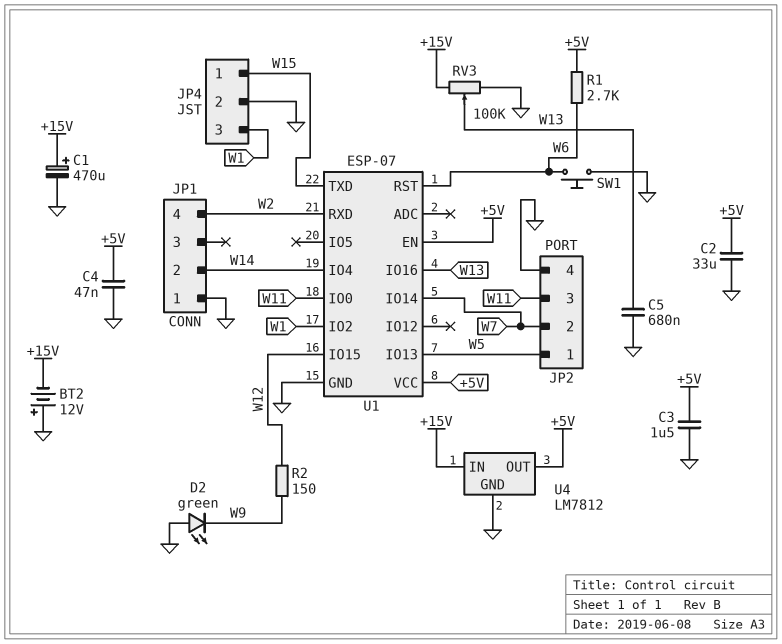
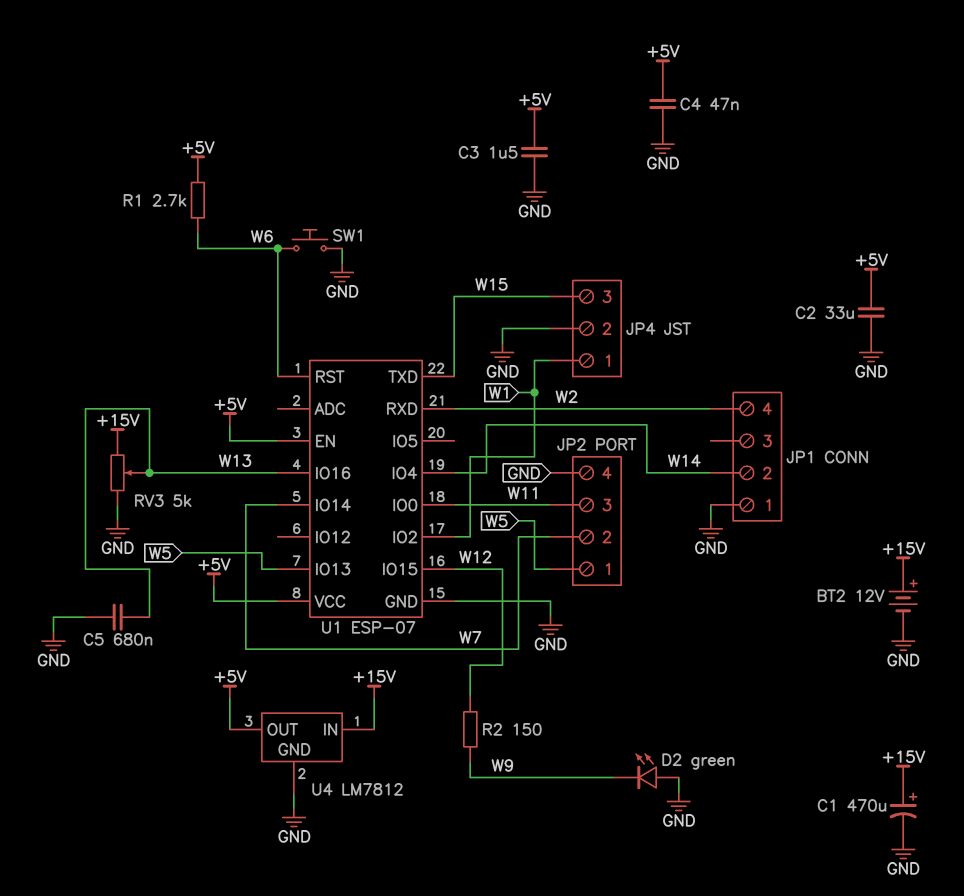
BT2: 12V (plus GND, minus +15V) -> 12V (plus +15V, minus GND)
JP4 pin 1: W15 -> W1
JP4 pin 3: W1 -> W15
RV3: 100k (+15V, GND, wiper W13) -> 5k (+15V, GND, wiper W13)

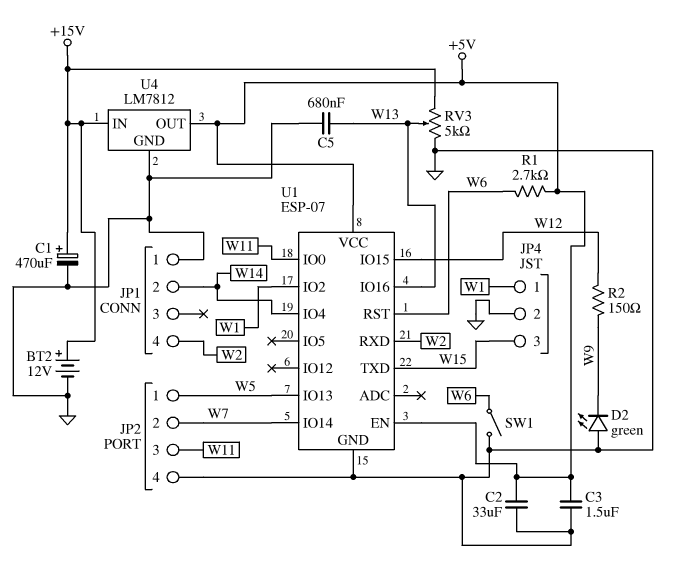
C4: 47nF (+5V, GND) -> none
SW1: button (GND, W6) -> switch (GND, W6)

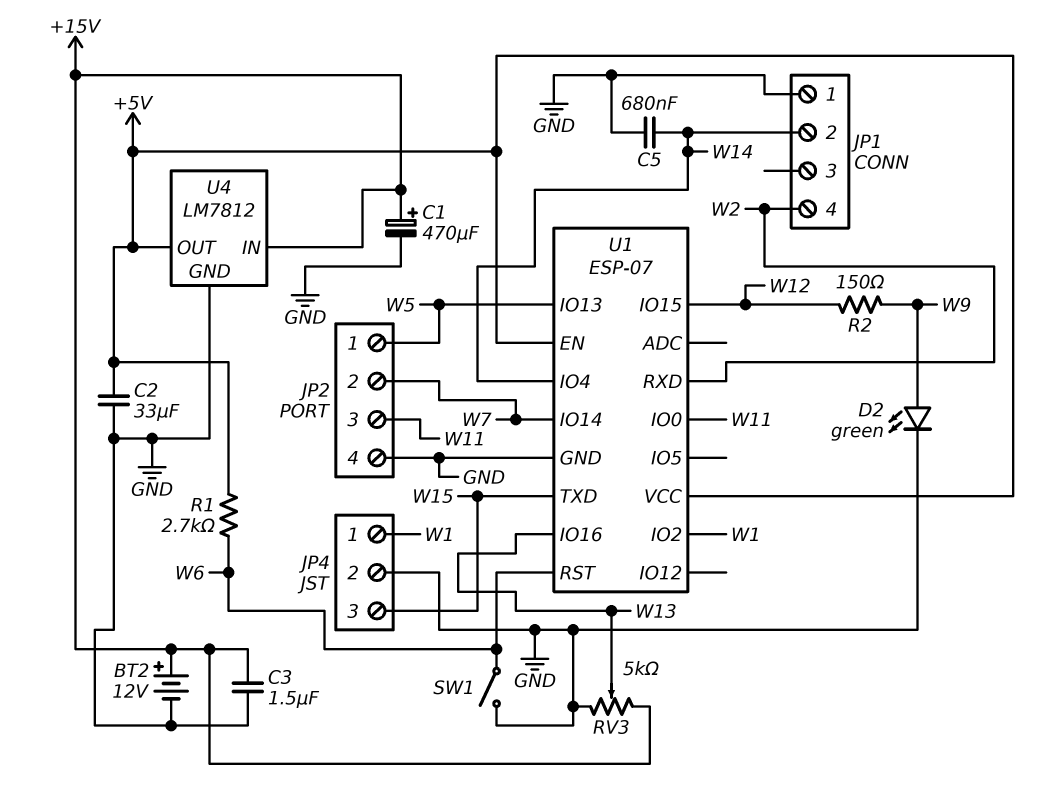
C3: 1.5uF (+5V, GND) -> 1.5uF (+15V, GND)
C5: 680nF (GND, W13) -> 680nF (GND, W14)
D2: LED green (A GND, K W9) -> LED green (A W9, K GND)

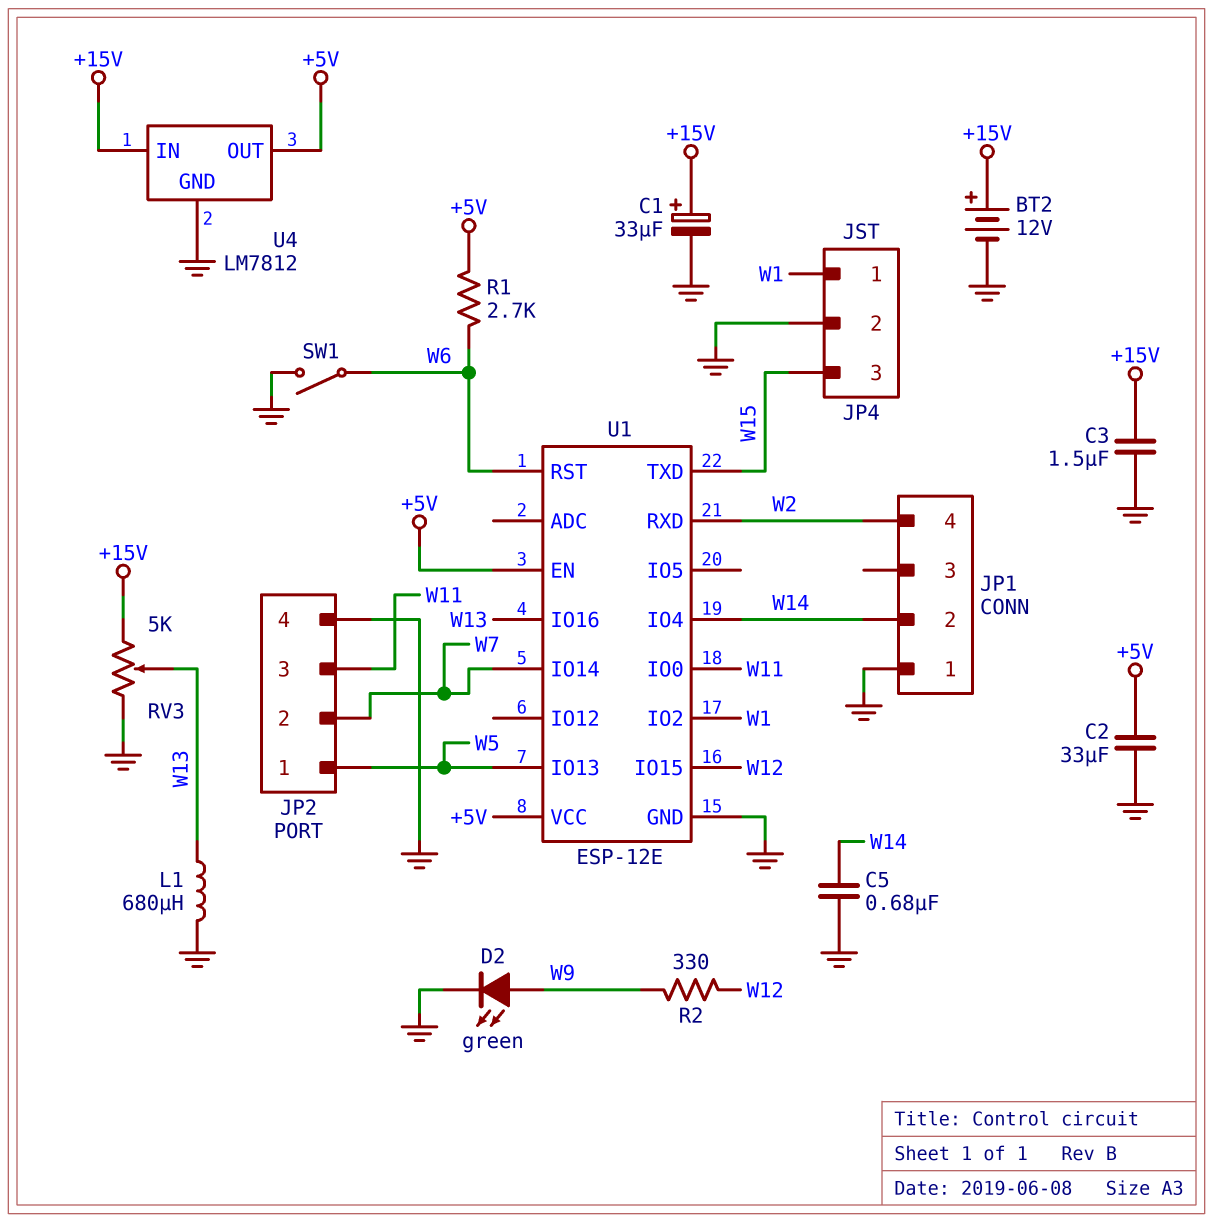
C1: 470uF (plus +15V, minus GND) -> 33uF (plus +15V, minus GND)
L1: none -> 680uH (GND, W13)
R2: 150 (W9, W12) -> 330 (W9, W12)
U1: ESP-07 -> ESP-12E

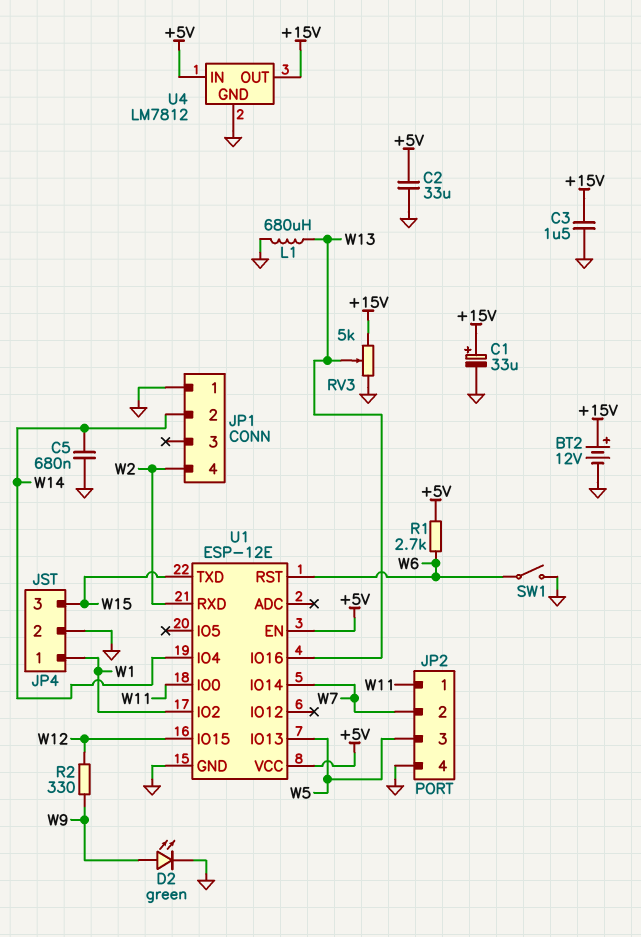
JP2 pin 1: W5 -> W11
JP2 pin 3: W11 -> W5
U4 pin IN: +15V -> +5V
U4 pin OUT: +5V -> +15V

